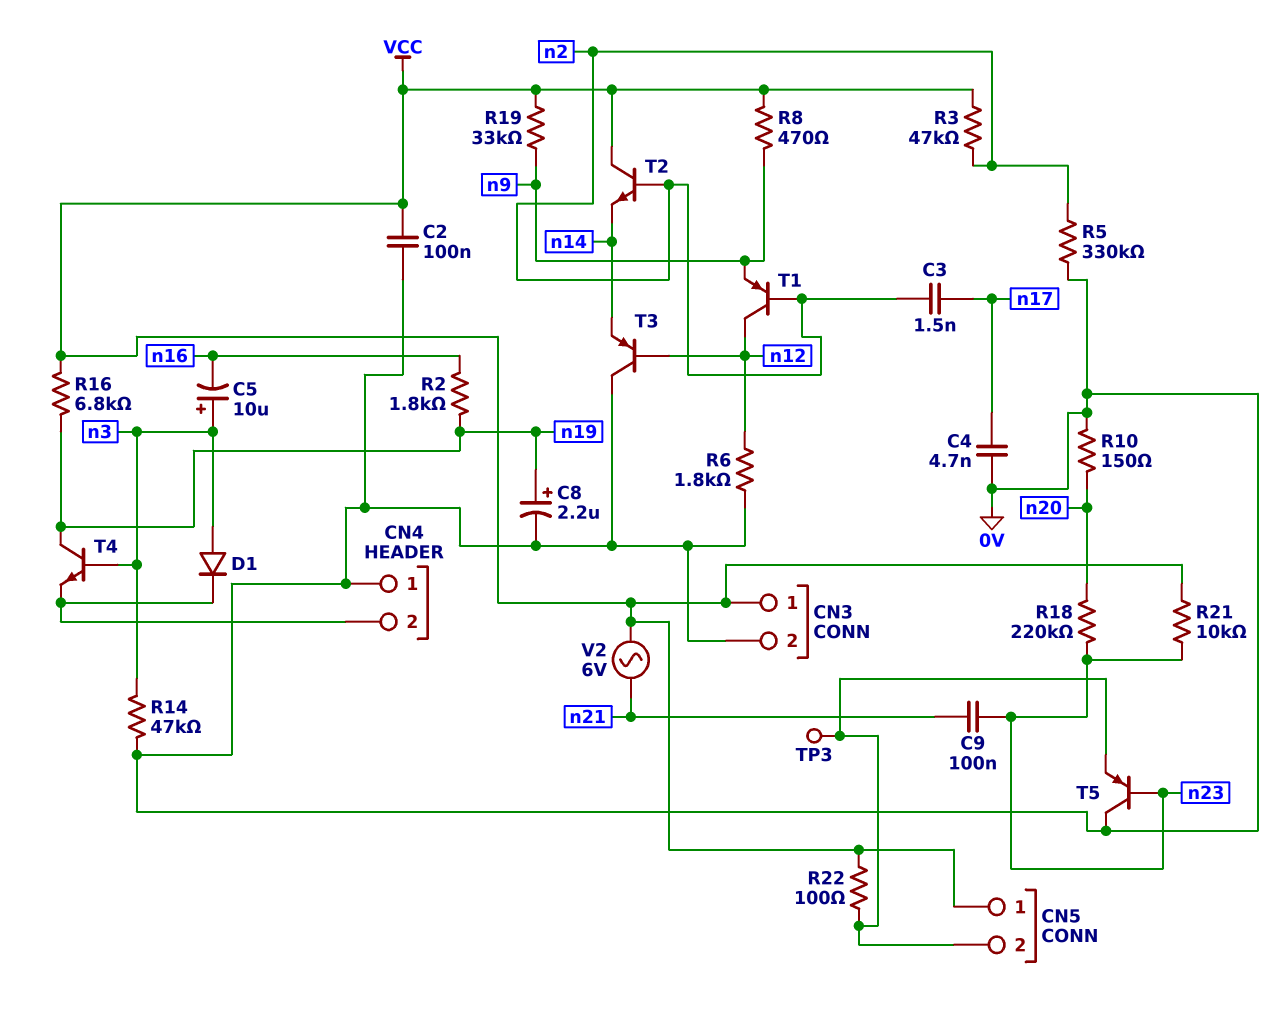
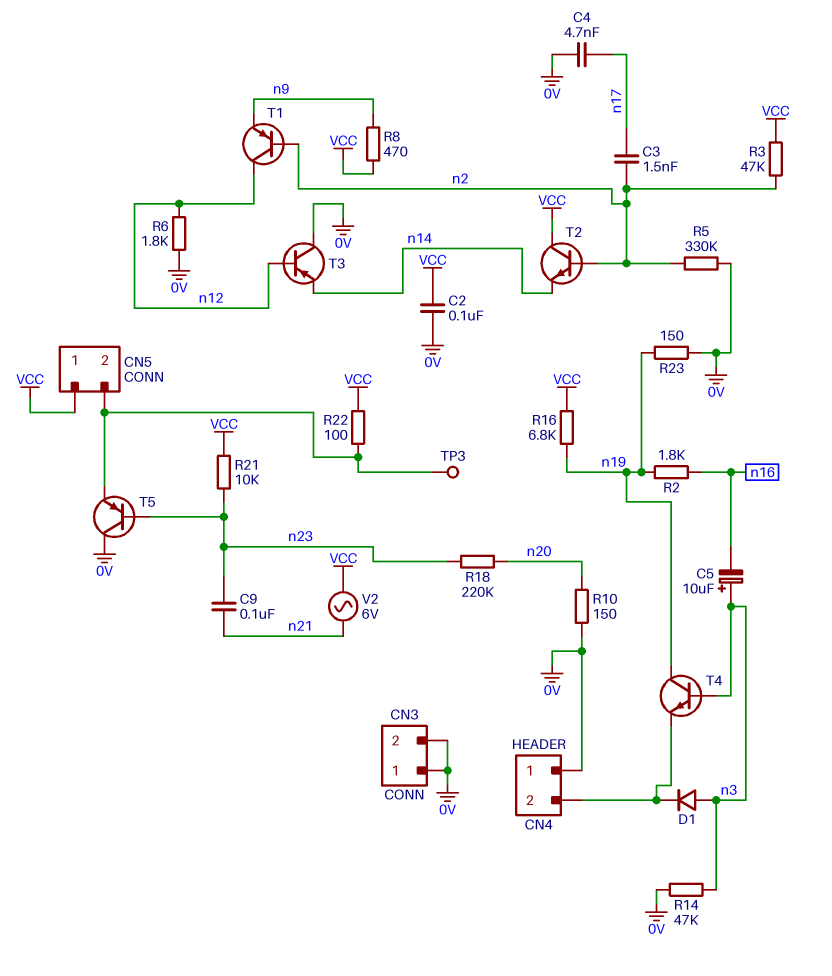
C8: 2.2uF (plus n19, minus 0V) -> none
CN3 pin 1: VCC -> 0V
R19: 33k (VCC, n9) -> none
R23: none -> 150 (0V, n19)

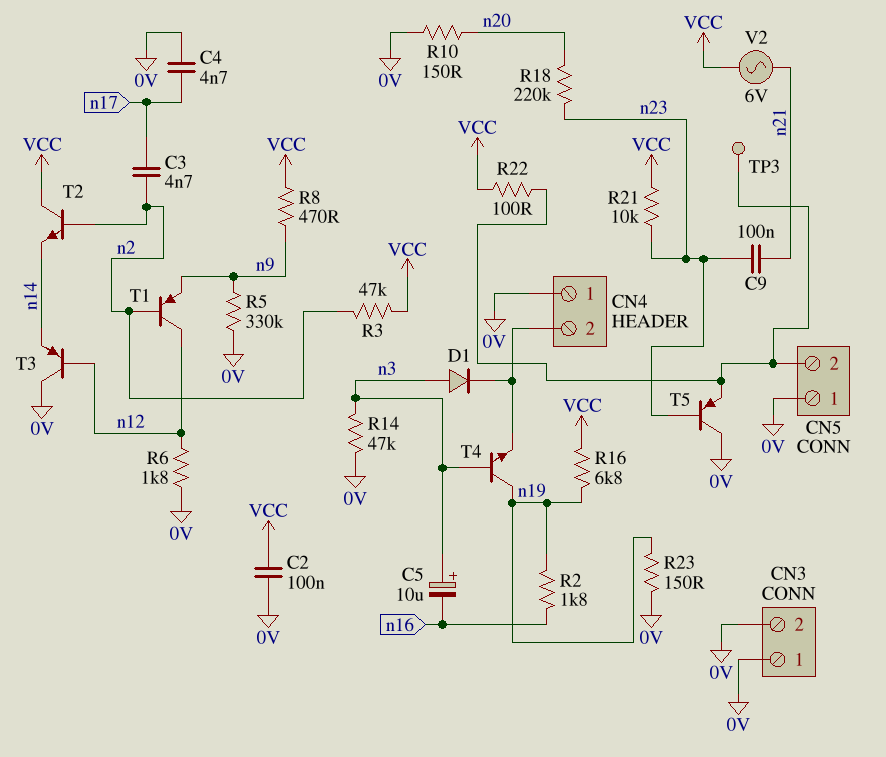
C3: 1.5nF (n2, n17) -> 4.7nF (n2, n17)
CN5 pin 1: VCC -> 0V
R5: 330k (0V, n2) -> 330k (0V, n9)

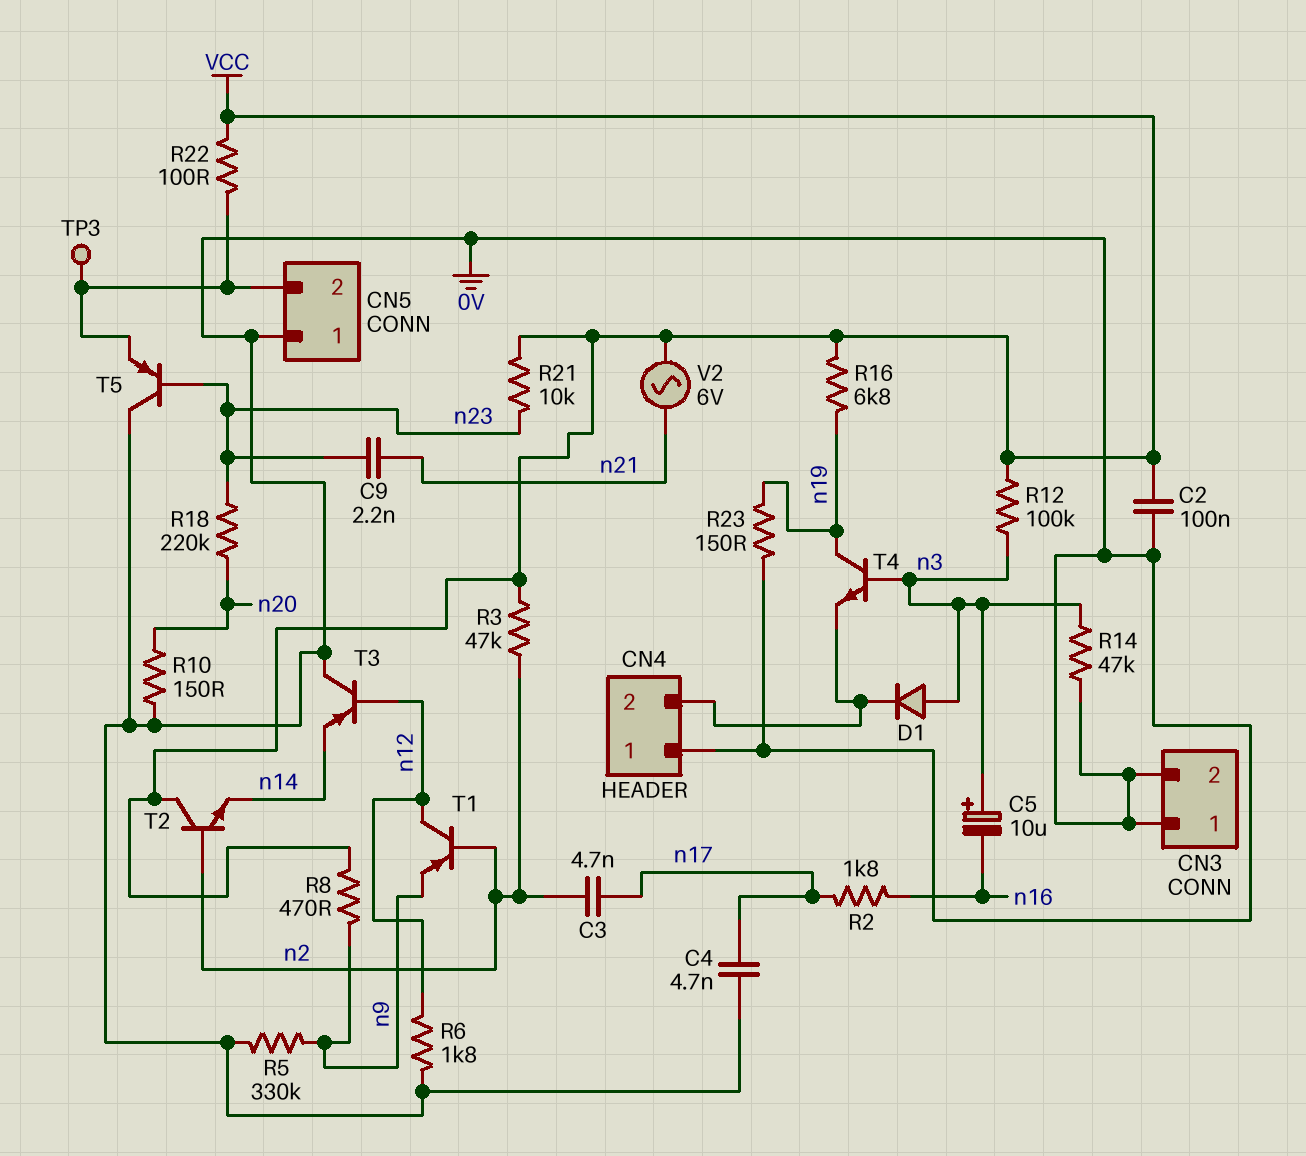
C9: 100nF (n21, n23) -> 2.2nF (n21, n23)
R2: 1.8k (n16, n19) -> 1.8k (n16, n17)
R12: none -> 100k (VCC, n3)

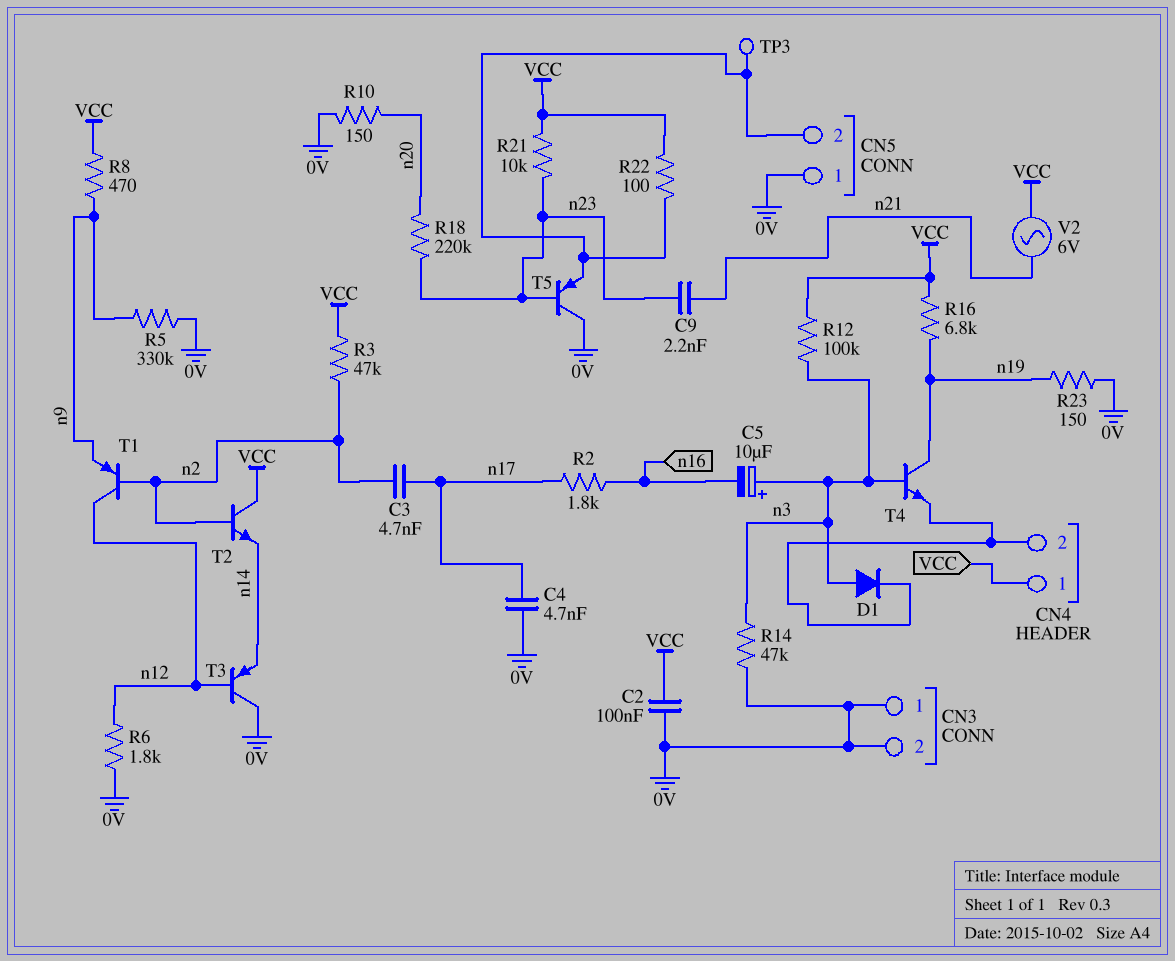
CN4 pin 1: 0V -> VCC

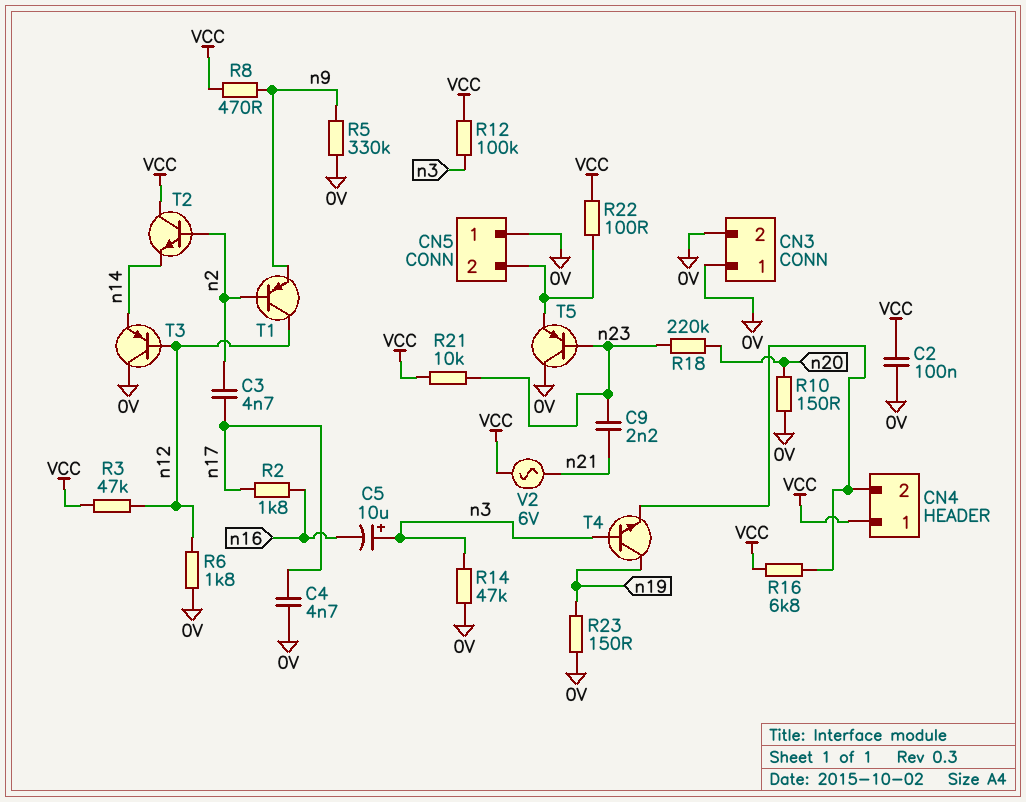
D1: diode (A n3, K CN4/2) -> none
R3: 47k (VCC, n2) -> 47k (VCC, n12)
R16: 6.8k (VCC, n19) -> 6.8k (CN4/2, VCC)
TP3: test point (CN5/2) -> none

